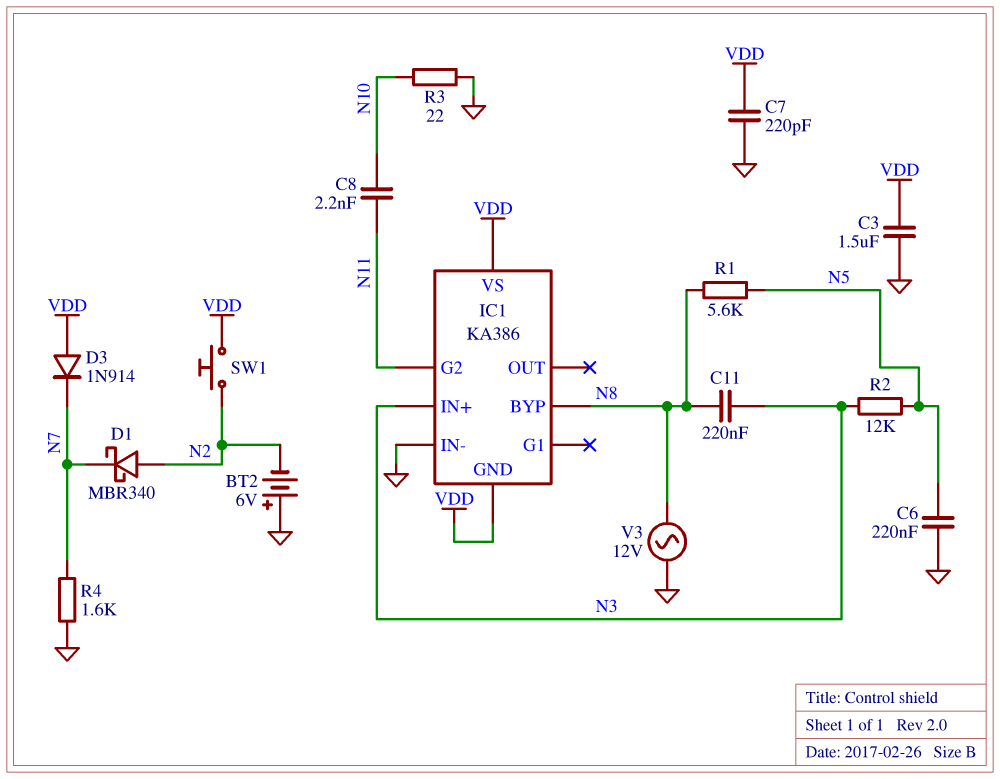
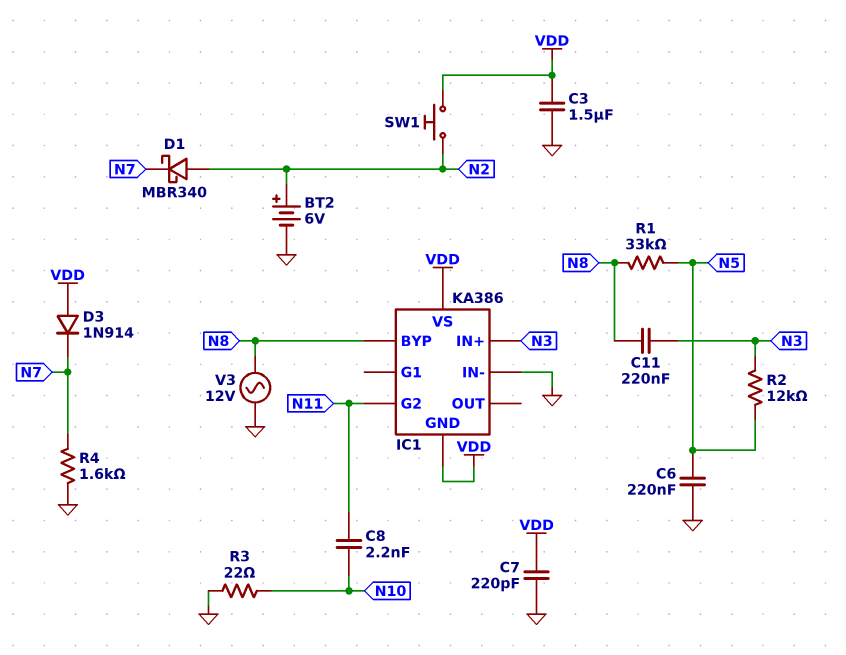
BT2: 6V (plus GND, minus N2) -> 6V (plus N2, minus GND)
R1: 5.6k (N5, N8) -> 33k (N5, N8)

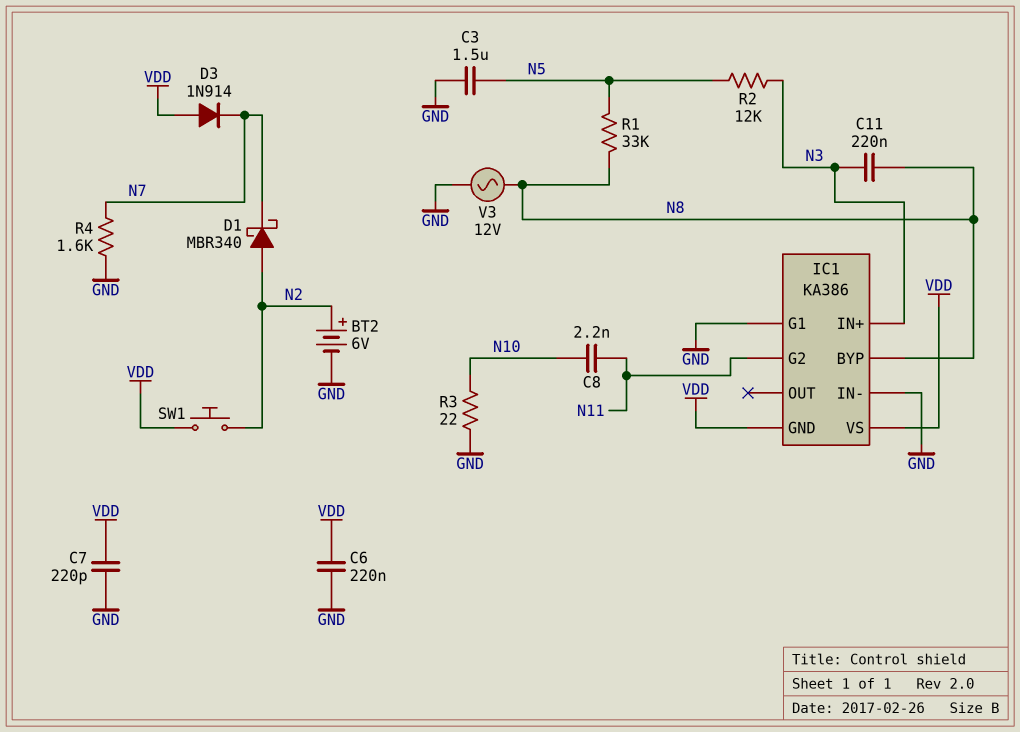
C3: 1.5uF (GND, VDD) -> 1.5uF (GND, N5)
C6: 220nF (GND, N5) -> 220nF (GND, VDD)
IC1 pin G1: none -> GND

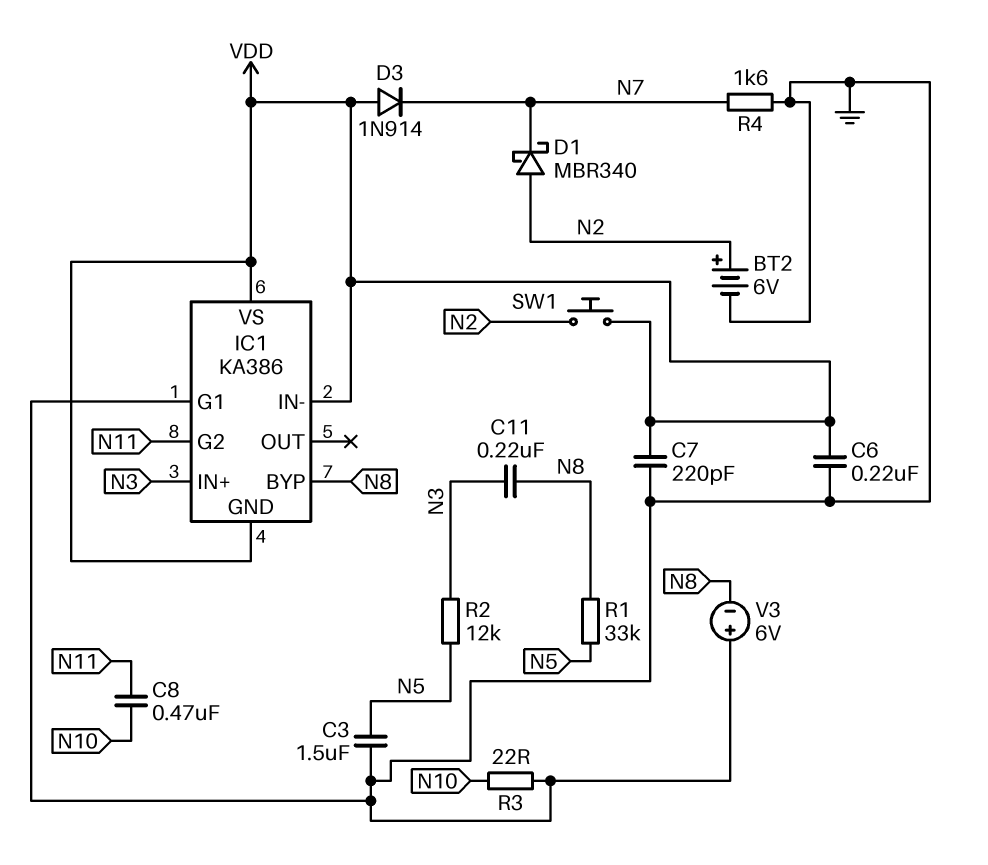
C8: 2.2nF (N10, N11) -> 470nF (N10, N11)
IC1 pin IN-: GND -> VDD
V3: AC 12V (GND, N8) -> 6V (plus GND, minus N8)

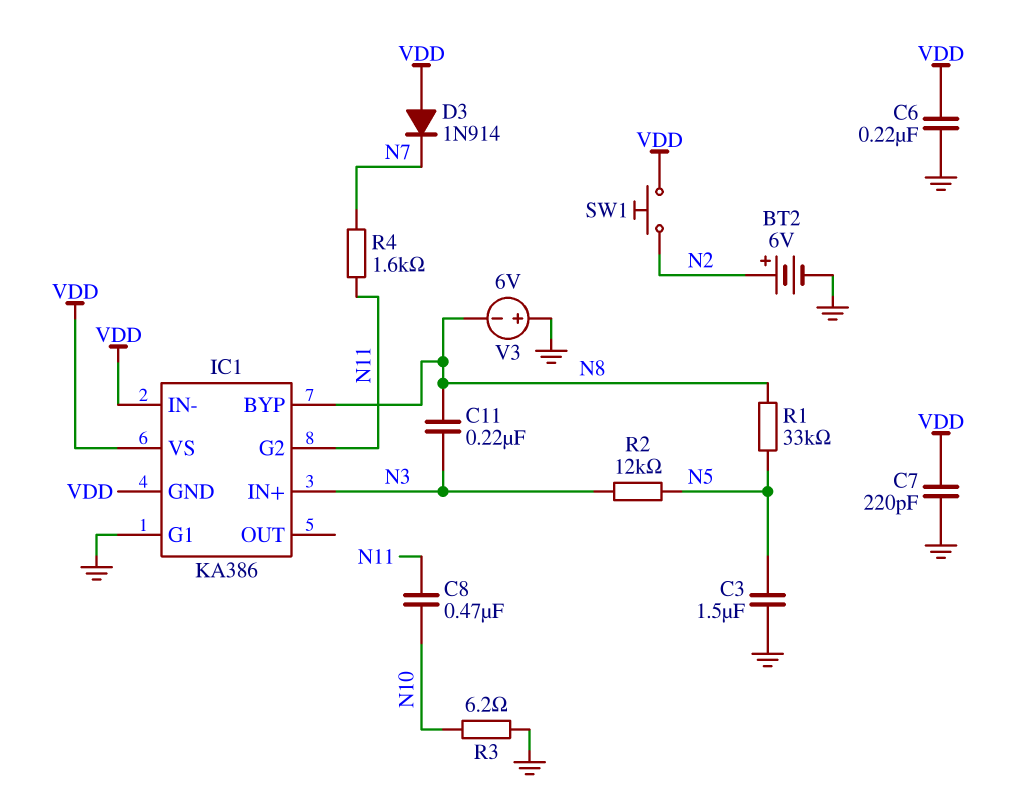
D1: schottky MBR340 (A N2, K N7) -> none
R3: 22 (GND, N10) -> 6.2 (GND, N10)
R4: 1.6k (GND, N7) -> 1.6k (N7, N11)

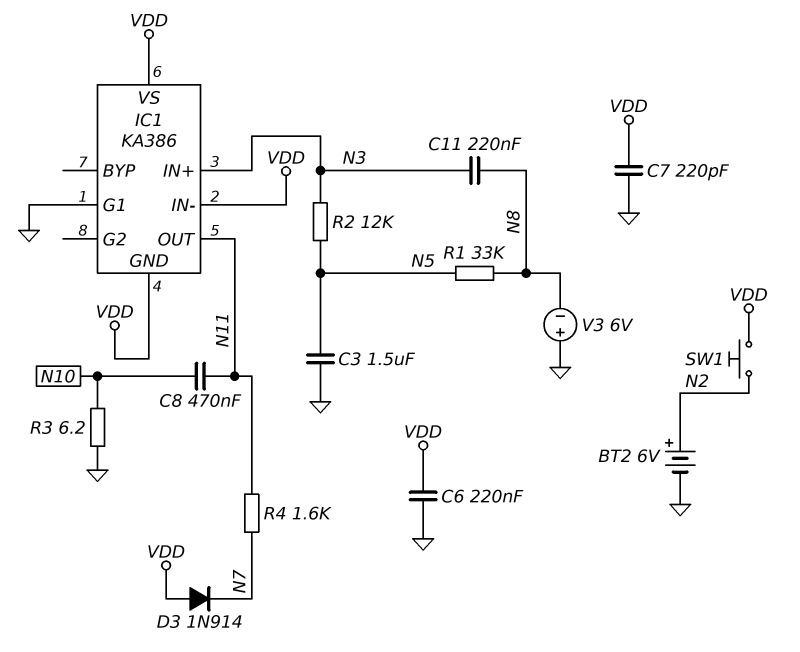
IC1 pin BYP: N8 -> none
IC1 pin G2: N11 -> none
IC1 pin OUT: none -> N11

